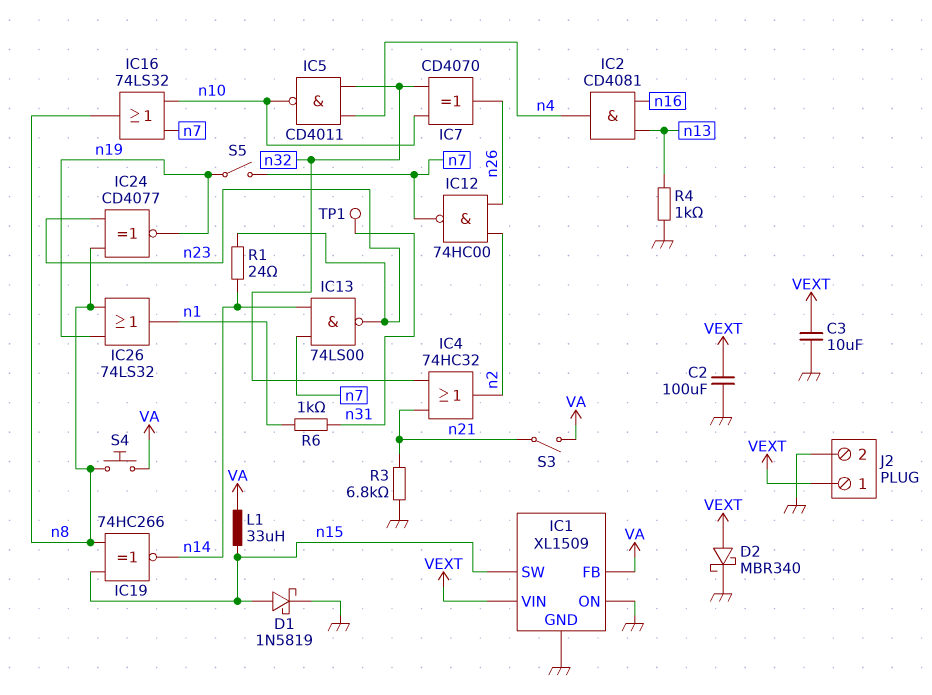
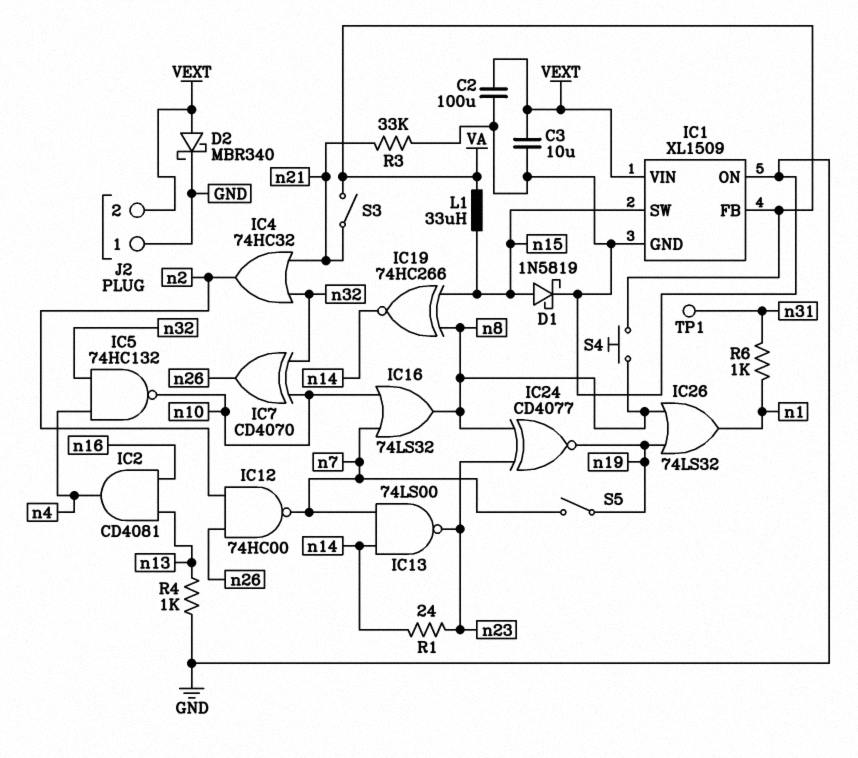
IC5: NAND CD4011 (in n4, in n32, out n10) -> NAND 74HC132 (in n4, in n32, out n10)
J2 pin 1: VEXT -> GND
J2 pin 2: GND -> VEXT
R3: 6.8k (GND, n21) -> 33k (GND, n21)

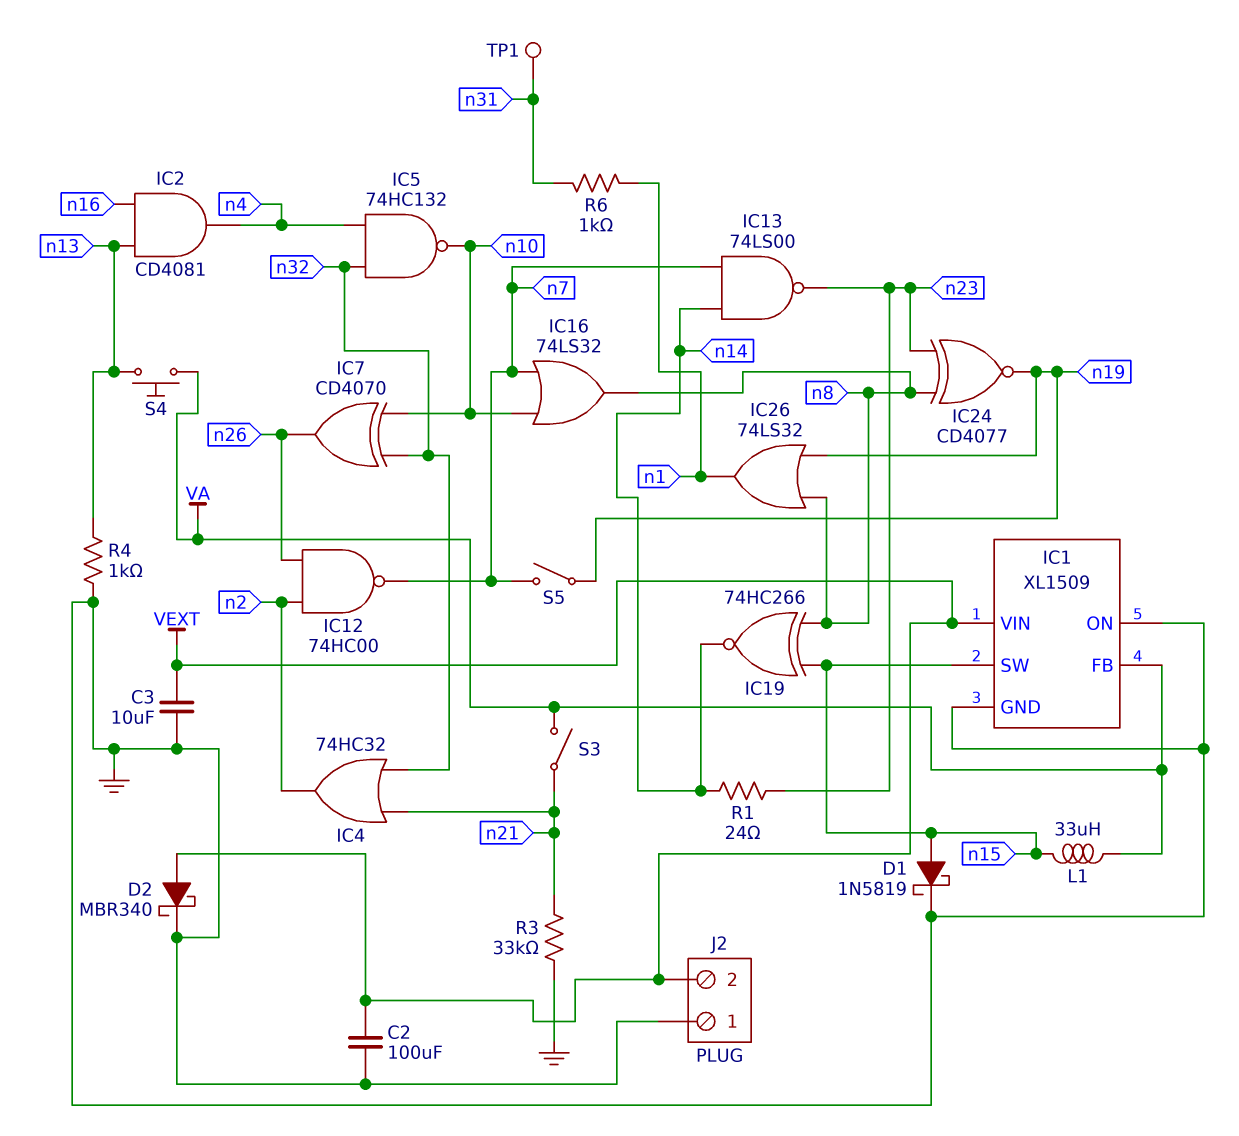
S4: button (VA, n8) -> button (VA, n13)

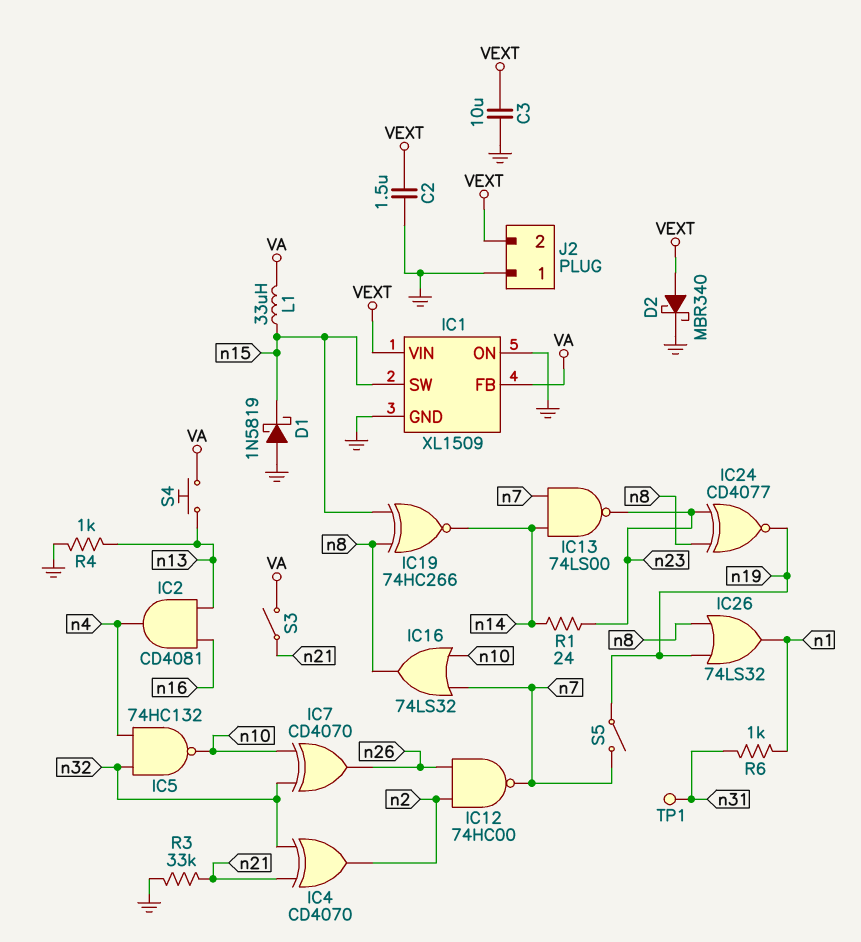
C2: 100uF (GND, VEXT) -> 1.5uF (GND, VEXT)
D1: schottky 1N5819 (A n15, K GND) -> schottky 1N5819 (A GND, K n15)
IC4: OR 74HC32 (in n21, in n32, out n2) -> XOR CD4070 (in n21, in n32, out n2)

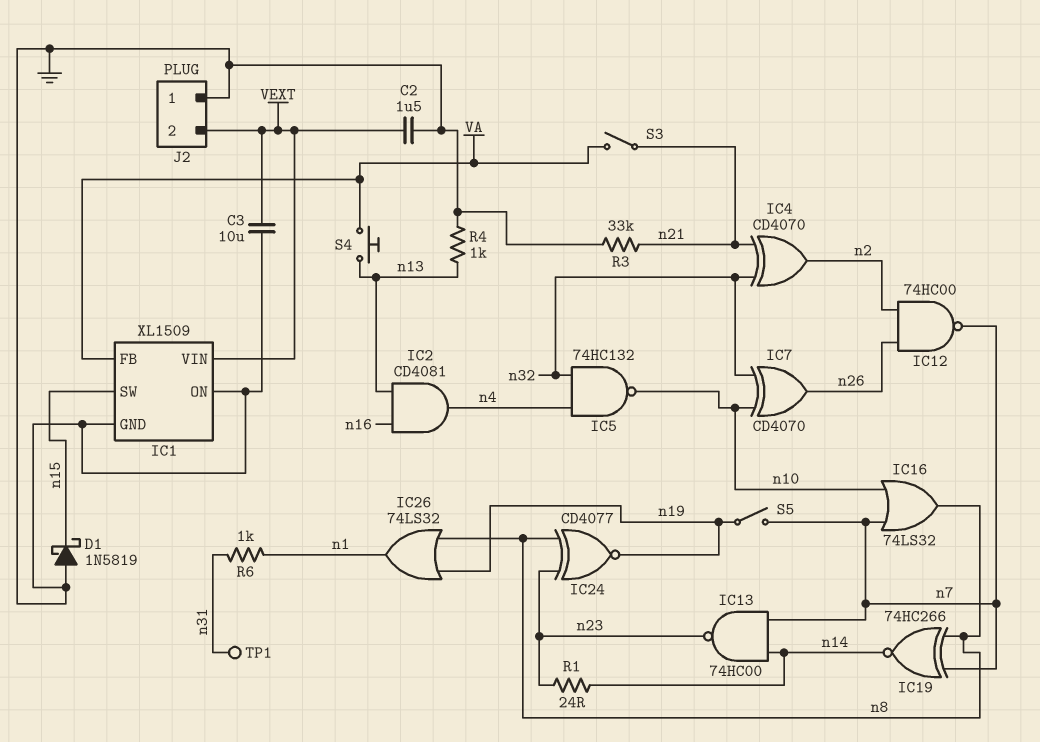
D2: schottky MBR340 (A VEXT, K GND) -> none
IC13: NAND 74LS00 (in n7, in n14, out n23) -> NAND 74HC00 (in n7, in n14, out n23)
IC19: XNOR 74HC266 (in n8, in n15, out n14) -> XNOR 74HC266 (in n7, in n8, out n14)
L1: 33uH (VA, n15) -> none

